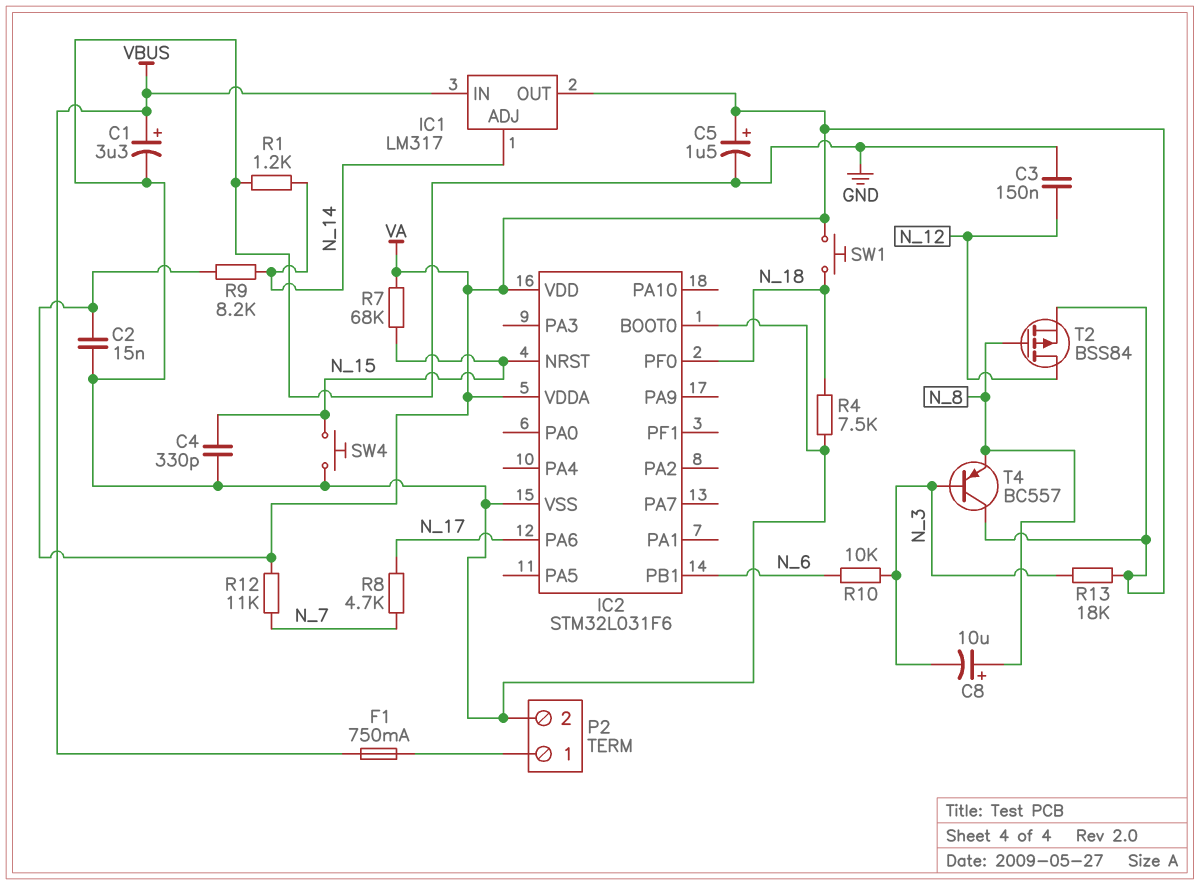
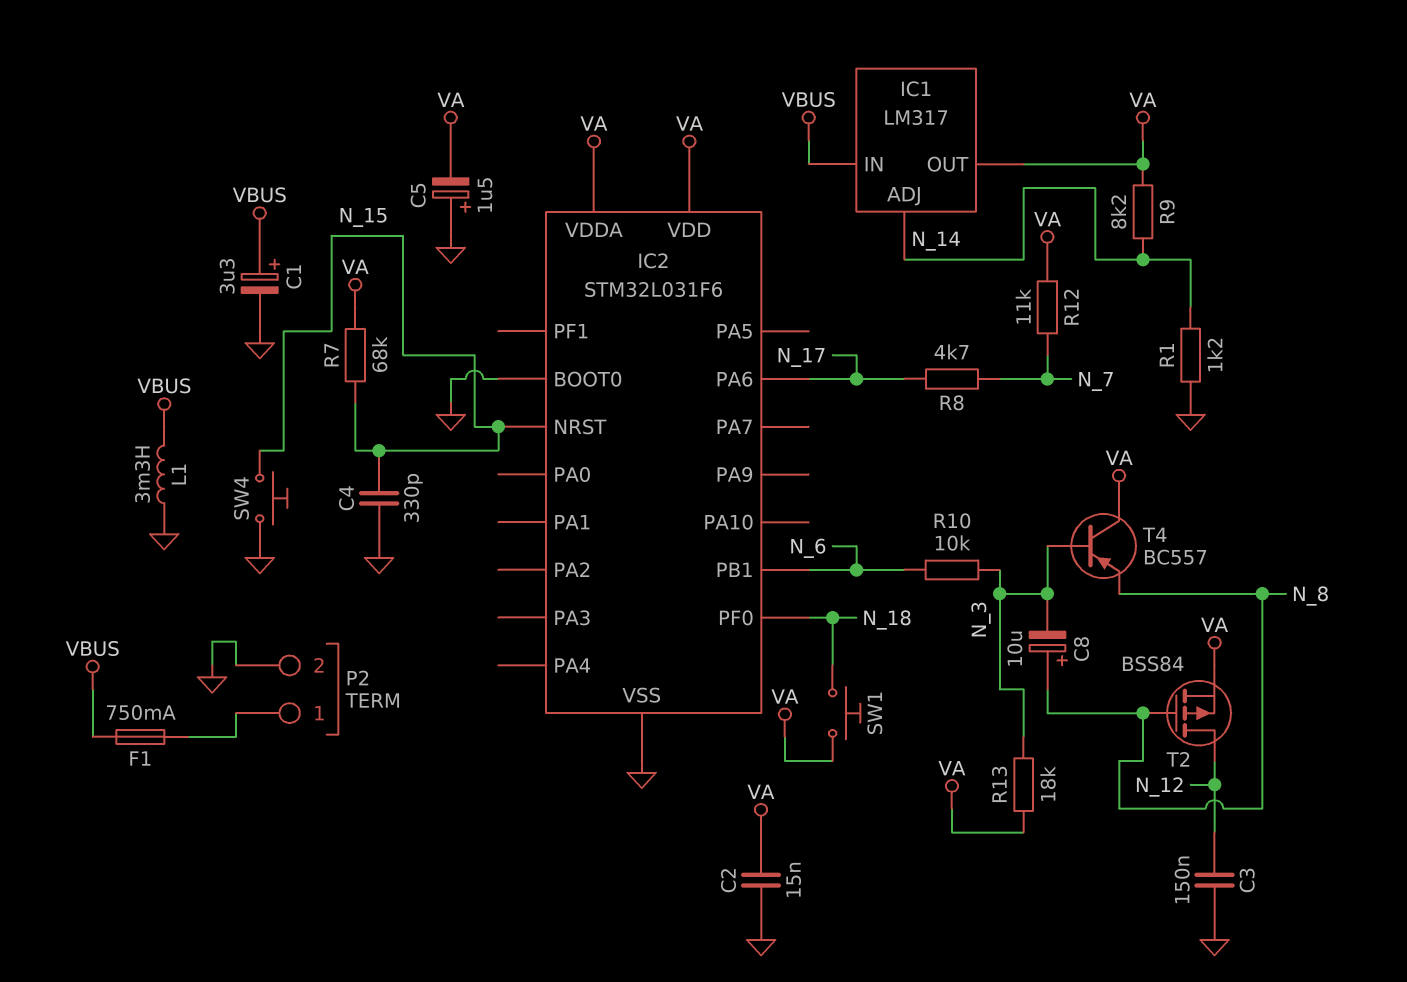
C5: 1.5uF (plus VA, minus GND) -> 1.5uF (plus GND, minus VA)
L1: none -> 3.3mH (GND, VBUS)
R4: 7.5k (GND, N_18) -> none

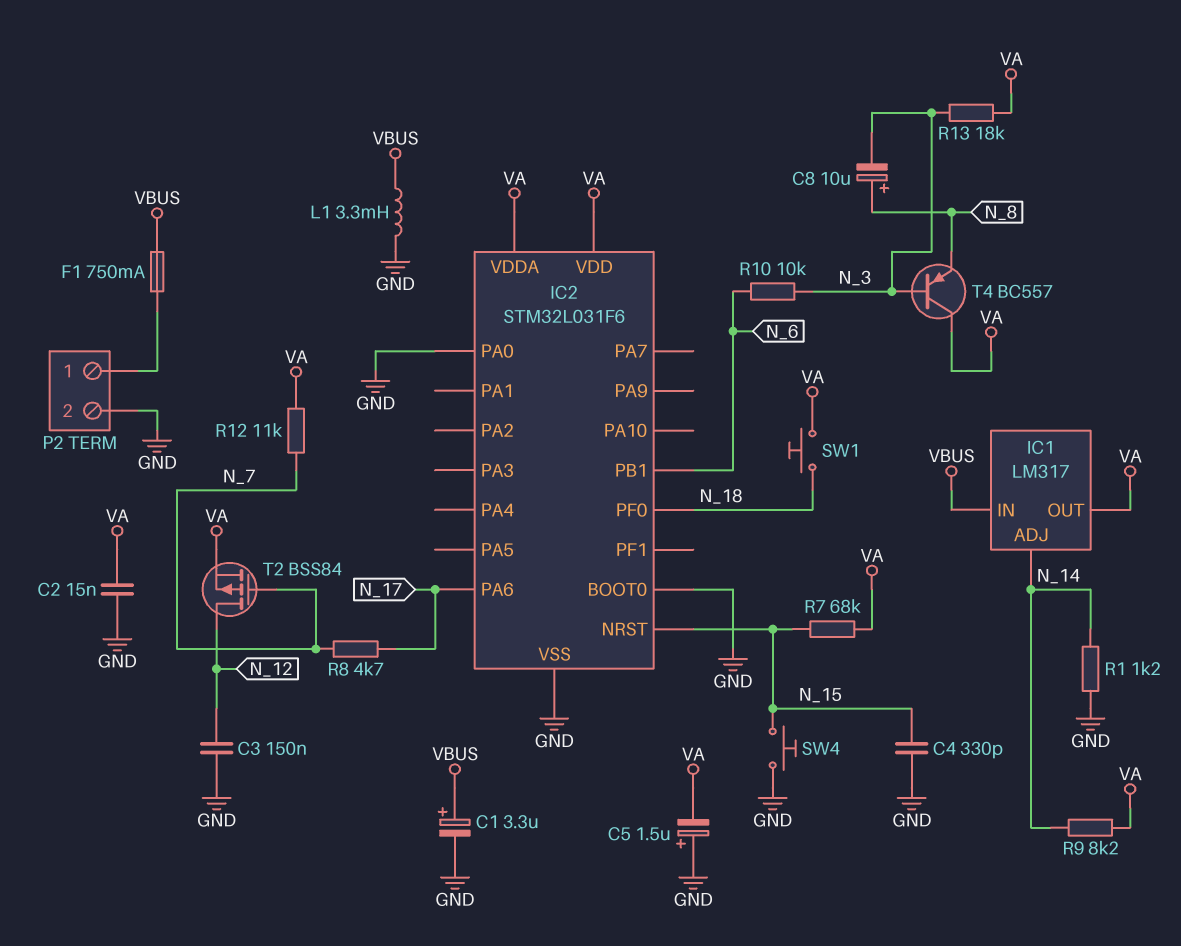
IC2 pin PA0: none -> GND
T2: PMOS BSS84 (G N_8, D N_12, S VA) -> PMOS BSS84 (G N_7, D N_12, S VA)

